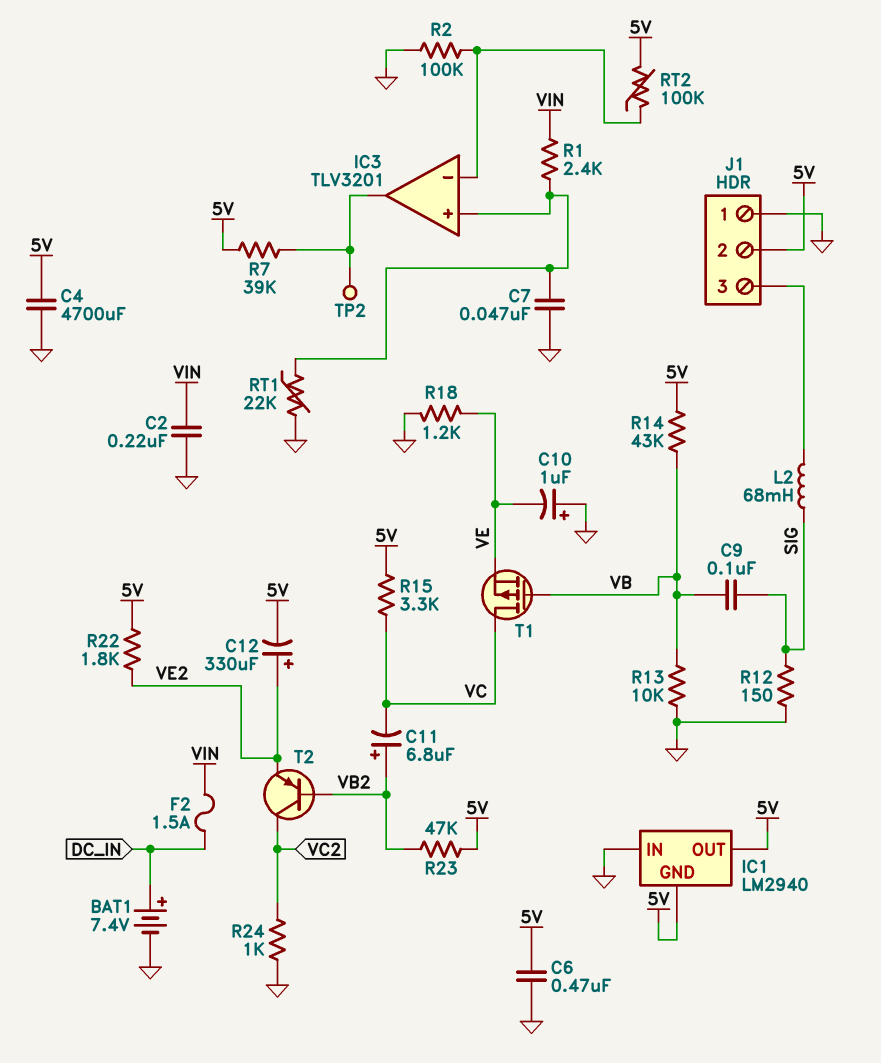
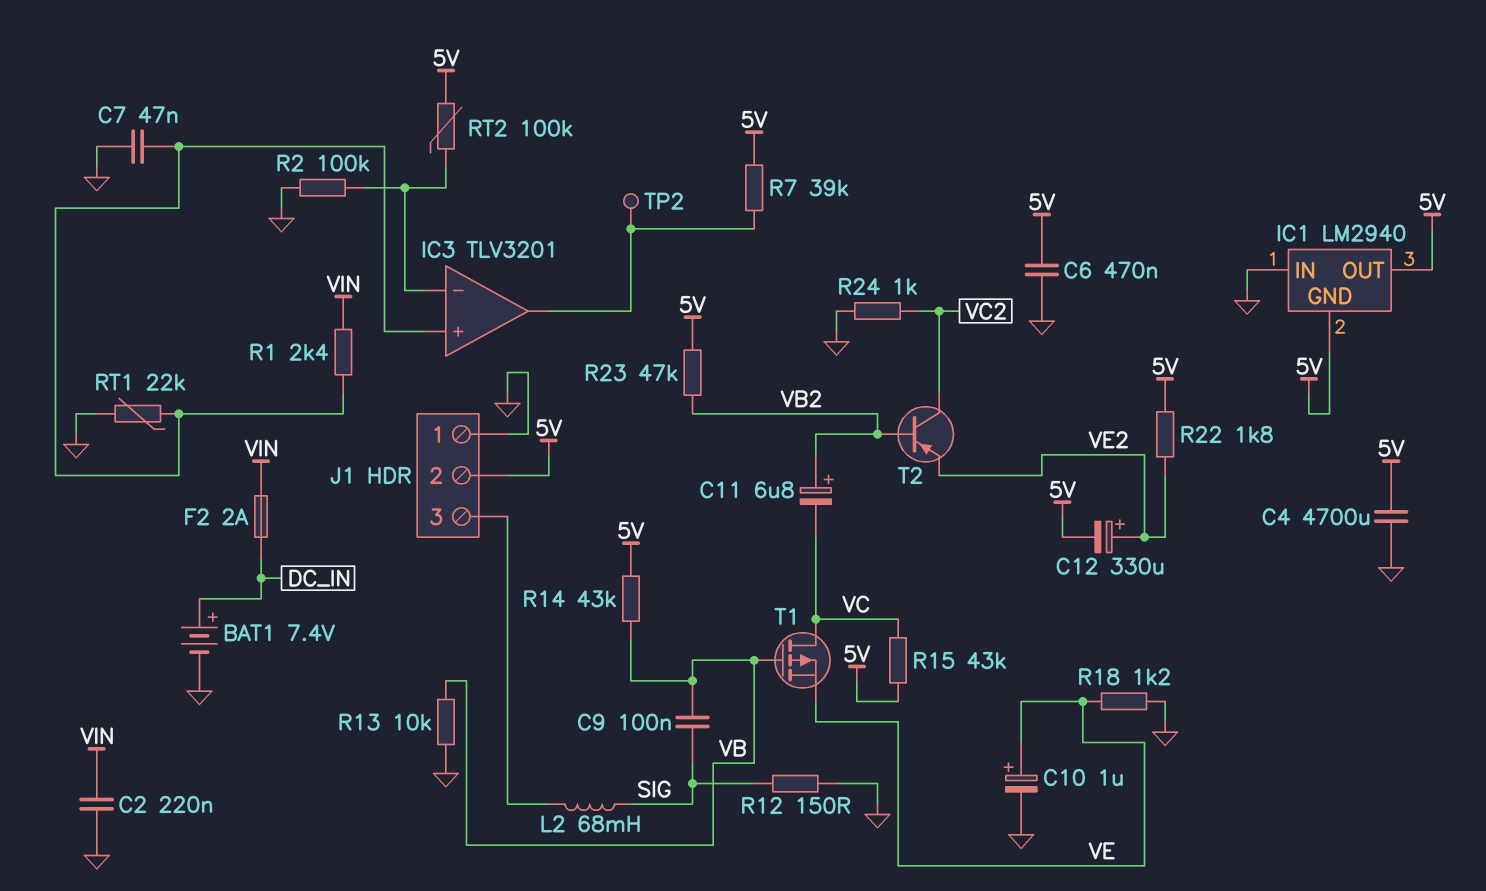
C10: 1uF (plus GND, minus VE) -> 1uF (plus VE, minus GND)
F2: 1.5A (DC_IN, VIN) -> 2A (DC_IN, VIN)
R15: 3.3k (5V, VC) -> 43k (5V, VC)

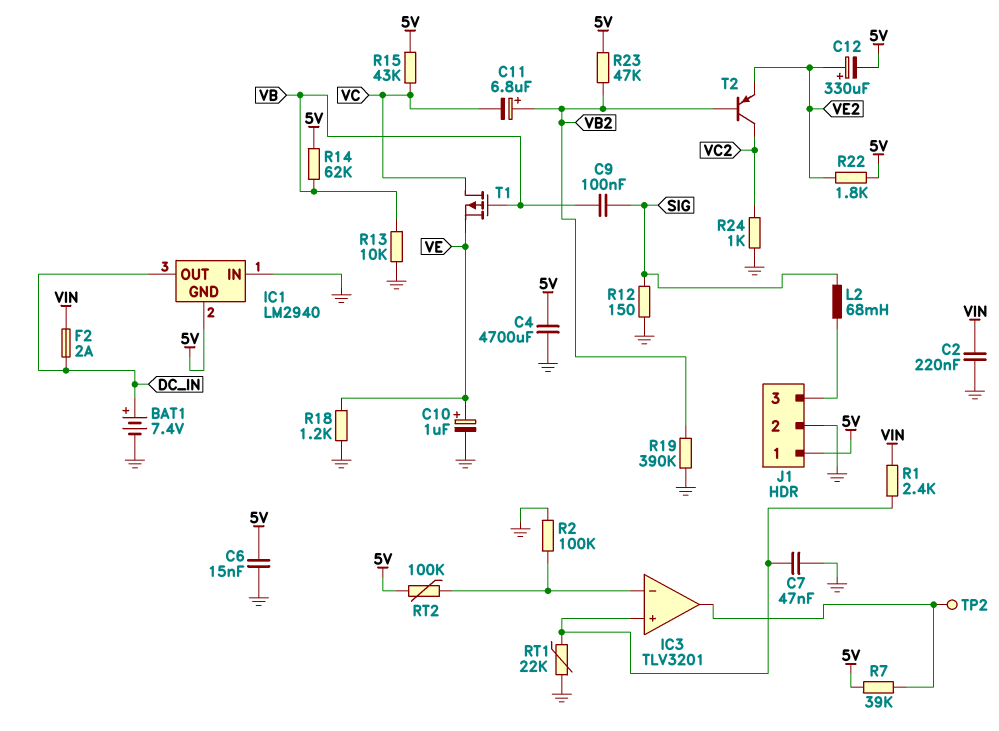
C6: 470nF (5V, GND) -> 15nF (5V, GND)
IC1 pin OUT: 5V -> DC_IN
J1 pin 1: GND -> 5V
J1 pin 2: 5V -> GND
R14: 43k (5V, VB) -> 62k (5V, VB)
R19: none -> 390k (GND, VB2)

